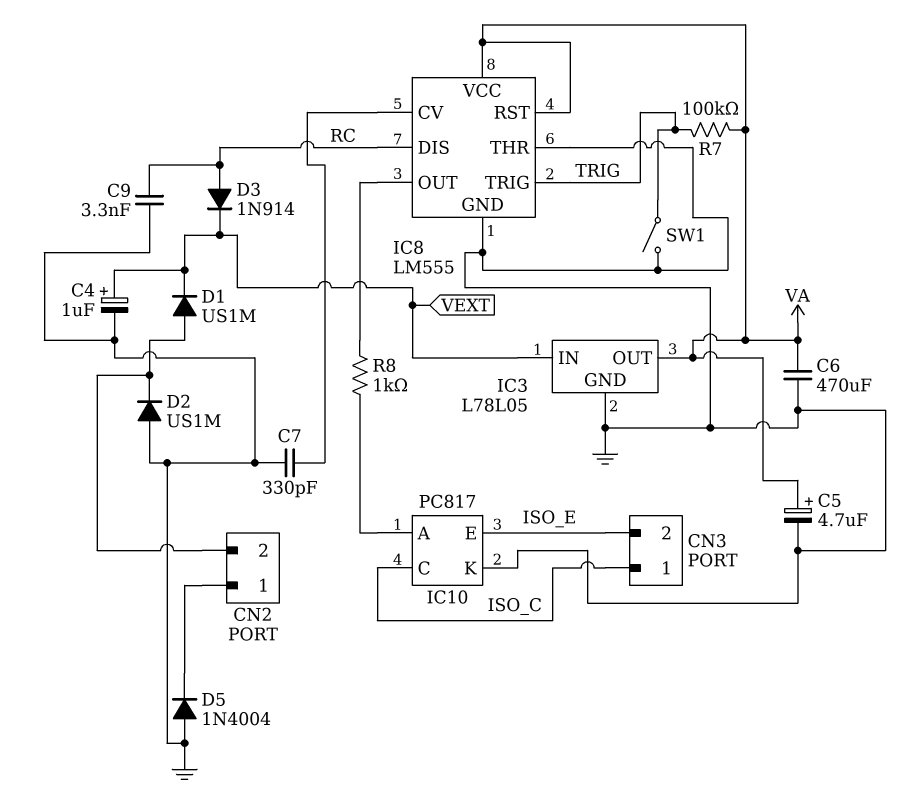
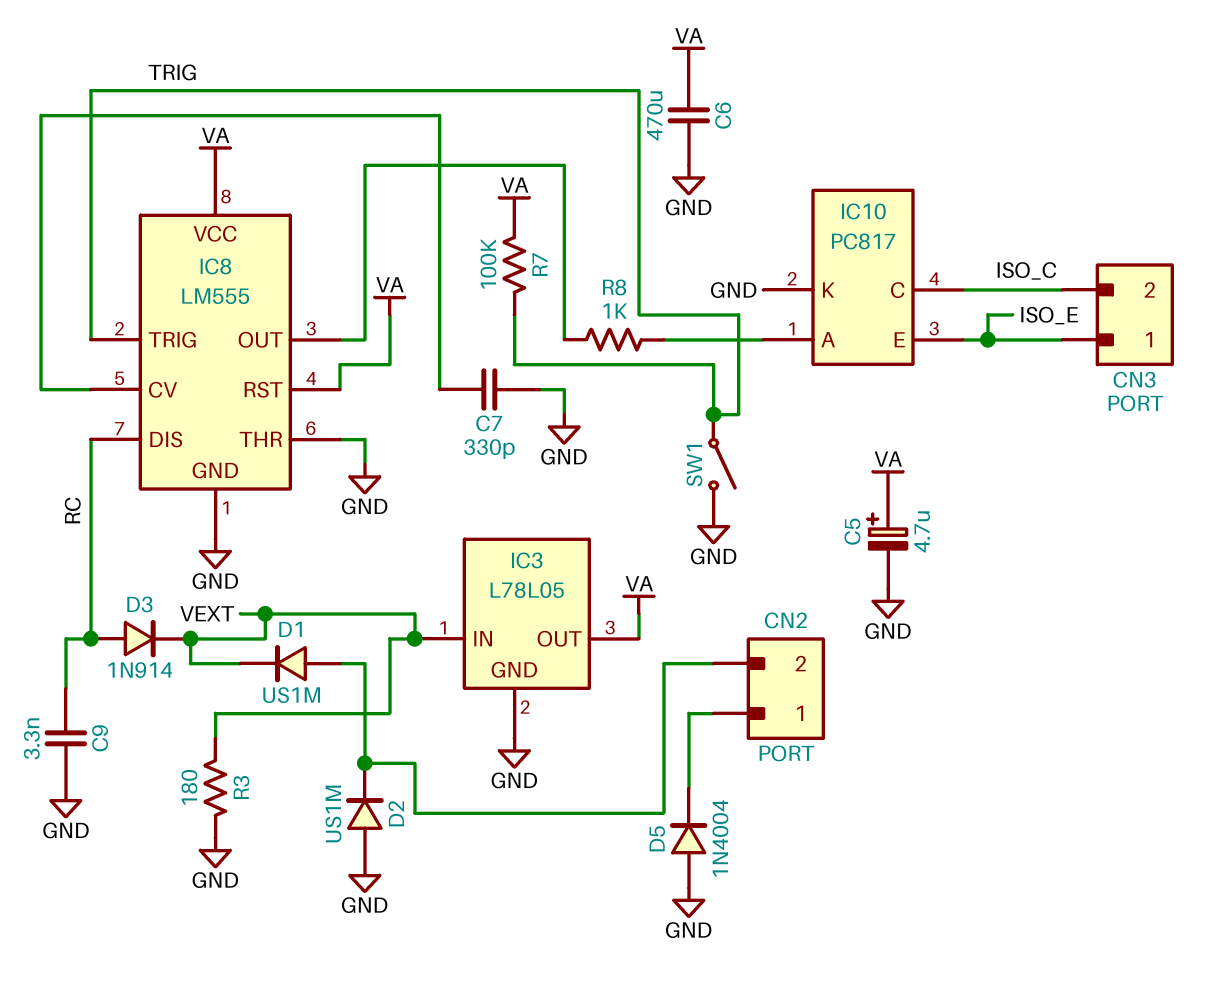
C4: 1uF (plus VEXT, minus GND) -> none
CN3 pin 1: ISO_C -> ISO_E
CN3 pin 2: ISO_E -> ISO_C
R3: none -> 180 (GND, VEXT)

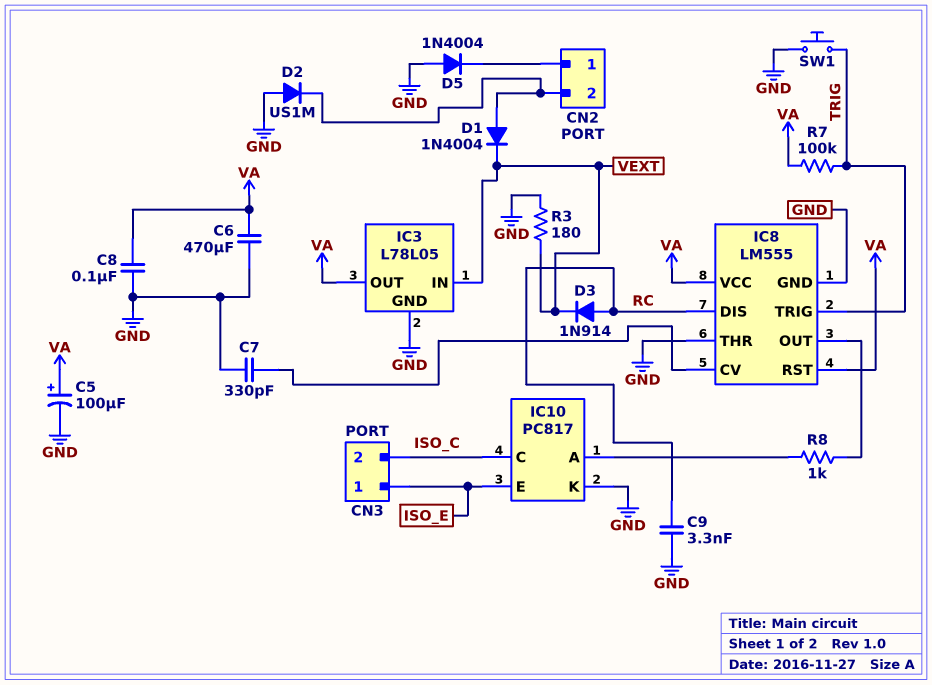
C5: 4.7uF (plus VA, minus GND) -> 100uF (plus VA, minus GND)
C8: none -> 100nF (GND, VA)
D1: diode US1M (A CN2/2, K VEXT) -> diode 1N4004 (A CN2/2, K VEXT)
SW1: switch (GND, TRIG) -> button (GND, TRIG)

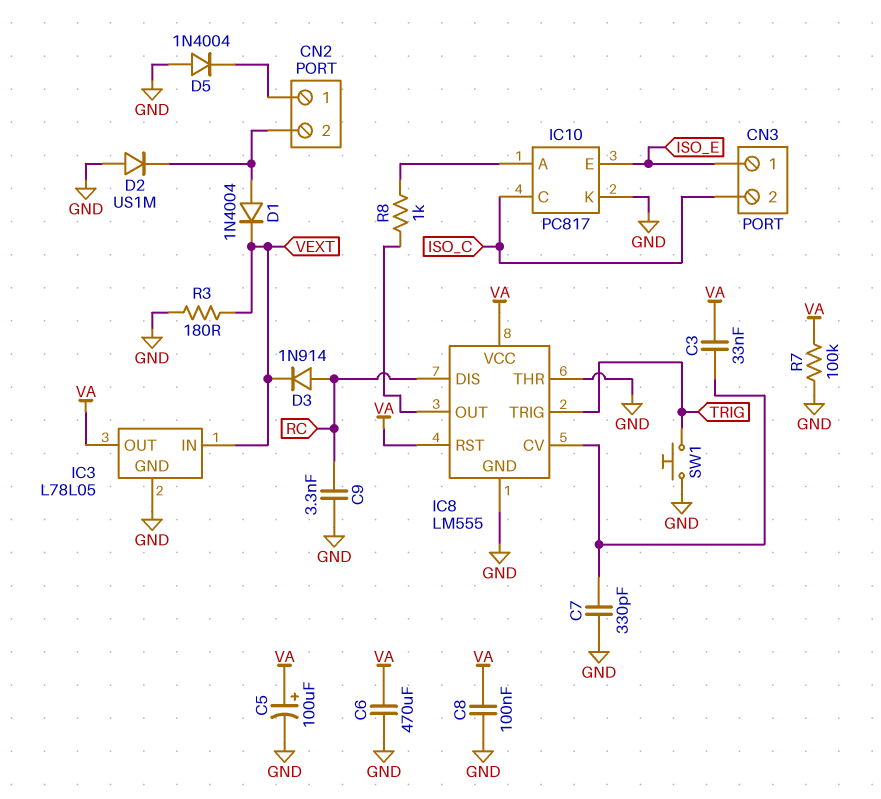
C3: none -> 33nF (IC8/CV, VA)
R7: 100k (TRIG, VA) -> 100k (GND, VA)

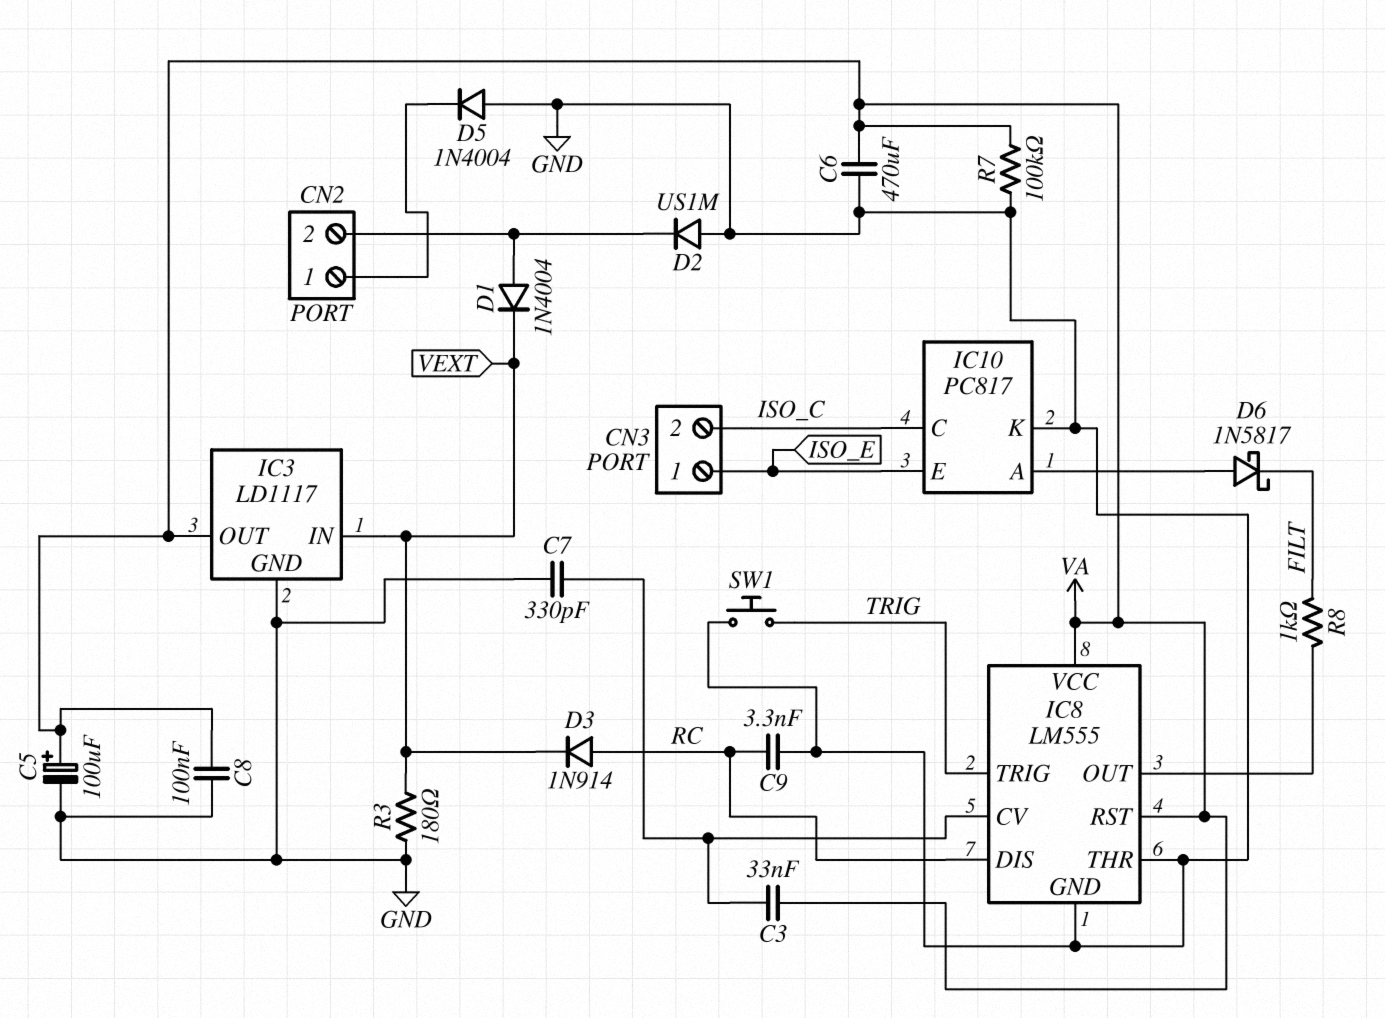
D6: none -> schottky 1N5817 (A IC10/A, K FILT)
IC3: L78L05 -> LD1117
R8: 1k (IC8/OUT, IC10/A) -> 1k (FILT, IC8/OUT)

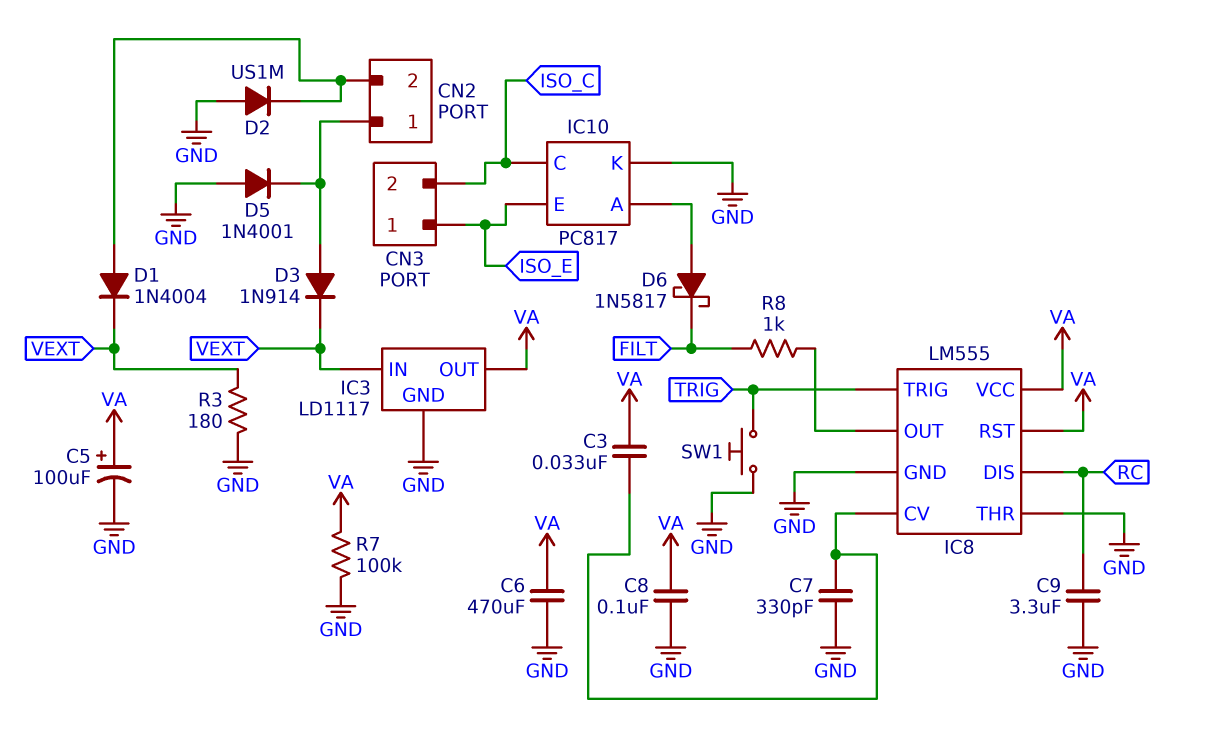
C9: 3.3nF (GND, RC) -> 3.3uF (GND, RC)
D3: diode 1N914 (A RC, K VEXT) -> diode 1N914 (A CN2/1, K VEXT)
D5: diode 1N4004 (A GND, K CN2/1) -> diode 1N4001 (A GND, K CN2/1)

